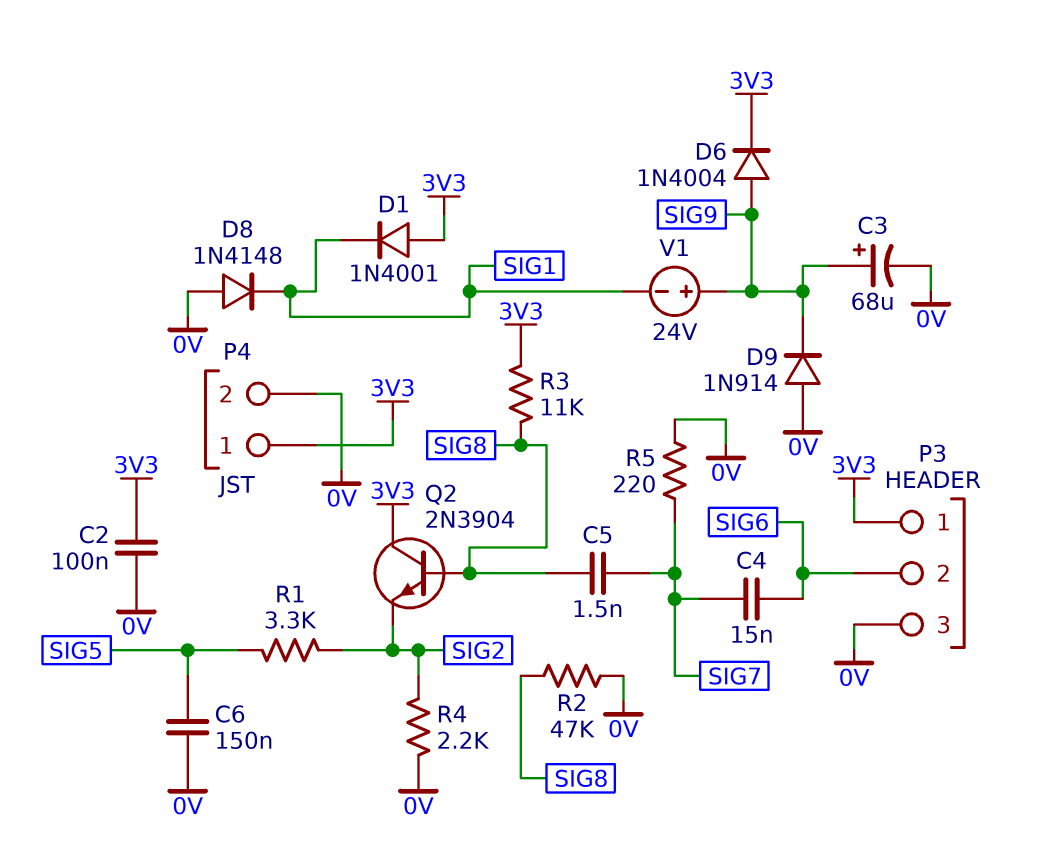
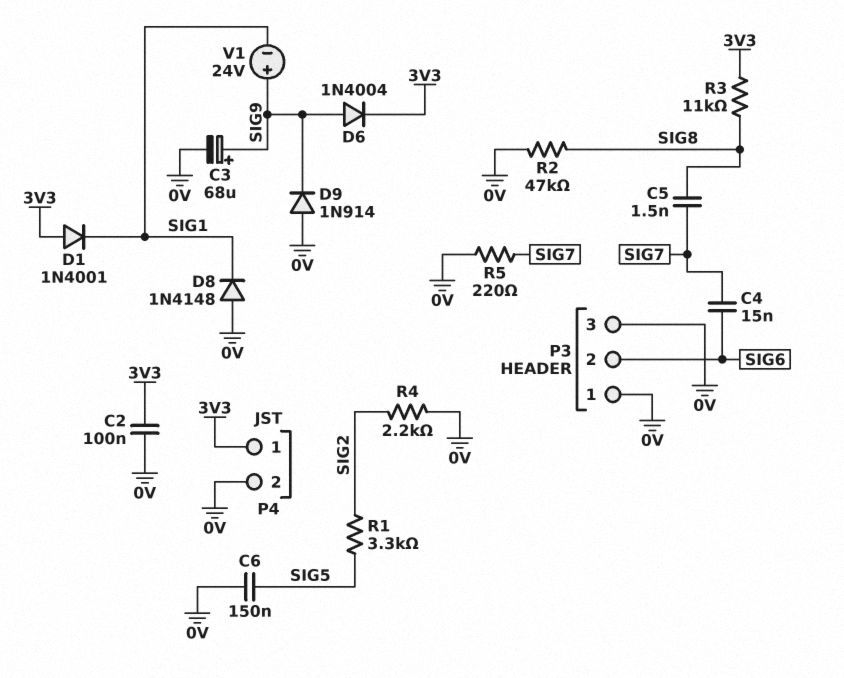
P3 pin 1: 3V3 -> 0V
Q2: NPN 2N3904 (B SIG8, C 3V3, E SIG2) -> none

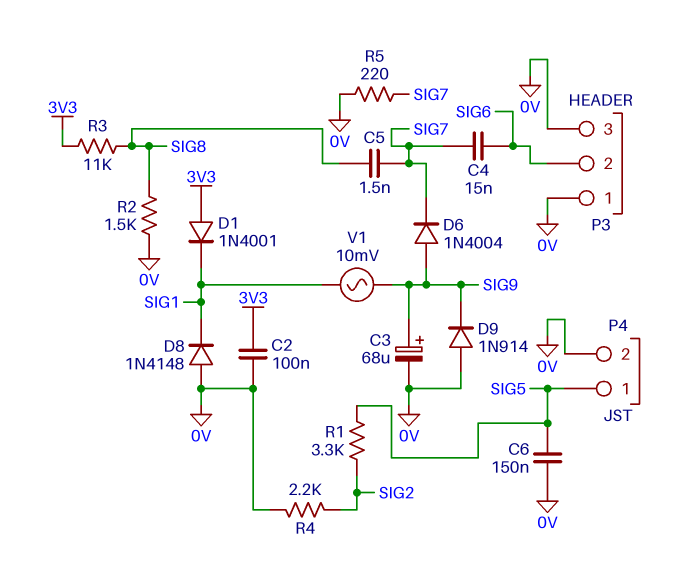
D6: diode 1N4004 (A SIG9, K 3V3) -> diode 1N4004 (A SIG9, K SIG7)
P4 pin 1: 3V3 -> SIG5
R2: 47k (0V, SIG8) -> 1.5k (0V, SIG8)
V1: 24V (plus SIG9, minus SIG1) -> AC 10mV (SIG1, SIG9)

